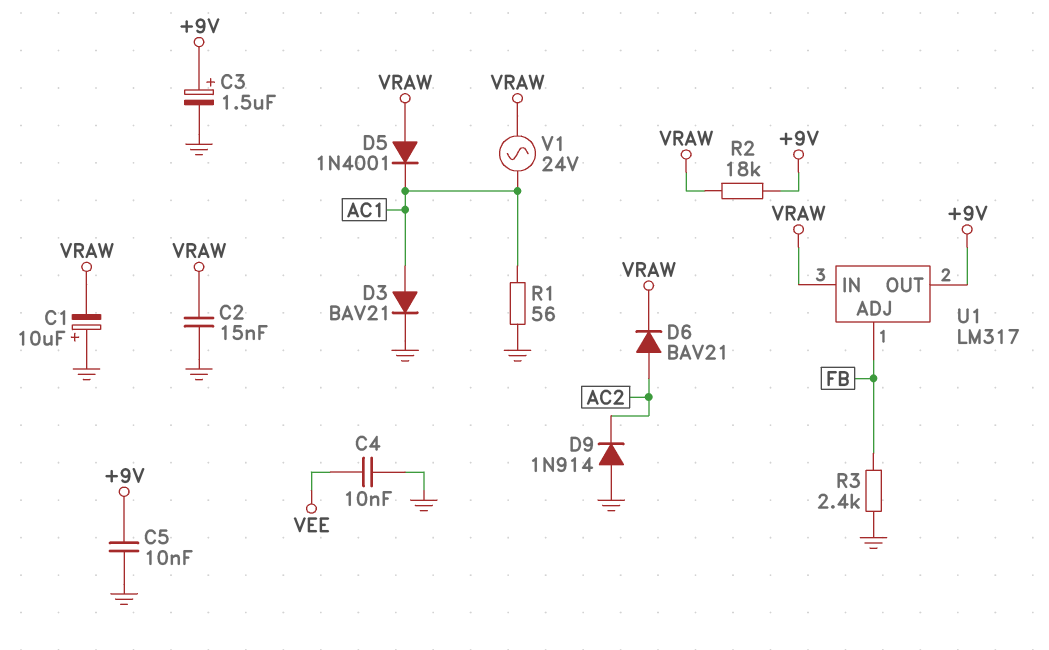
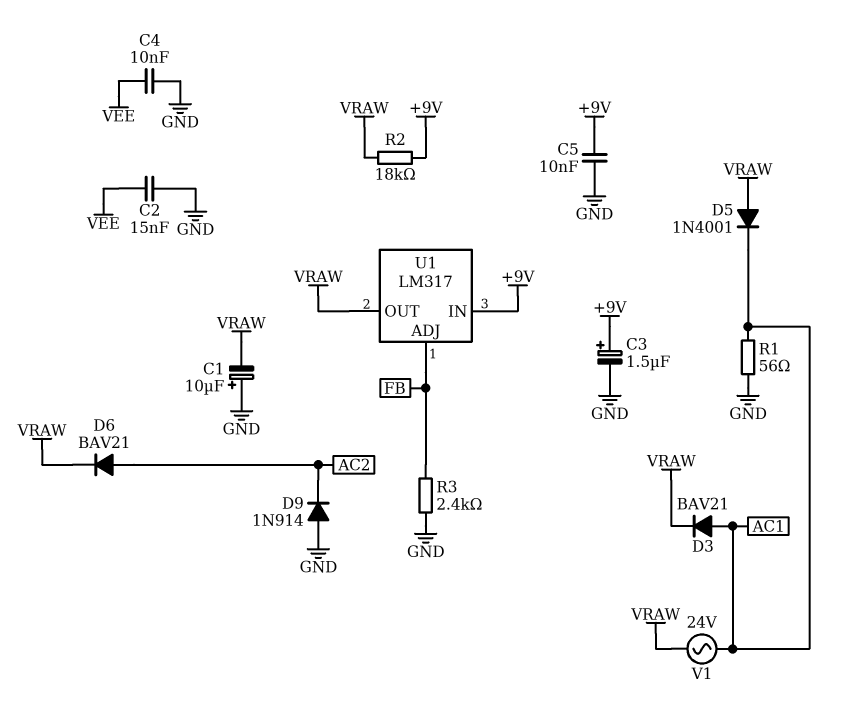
C2: 15nF (GND, VRAW) -> 15nF (GND, VEE)
D3: diode BAV21 (A AC1, K GND) -> diode BAV21 (A AC1, K VRAW)
U1 pin IN: VRAW -> +9V
U1 pin OUT: +9V -> VRAW

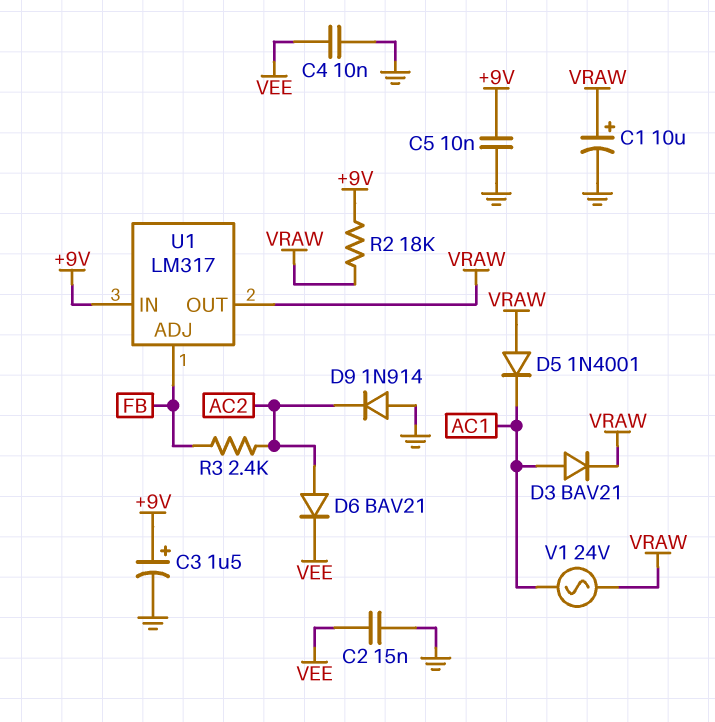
C1: 10uF (plus GND, minus VRAW) -> 10uF (plus VRAW, minus GND)
D6: diode BAV21 (A AC2, K VRAW) -> diode BAV21 (A AC2, K VEE)
R1: 56 (AC1, GND) -> none
R3: 2.4k (FB, GND) -> 2.4k (AC2, FB)

